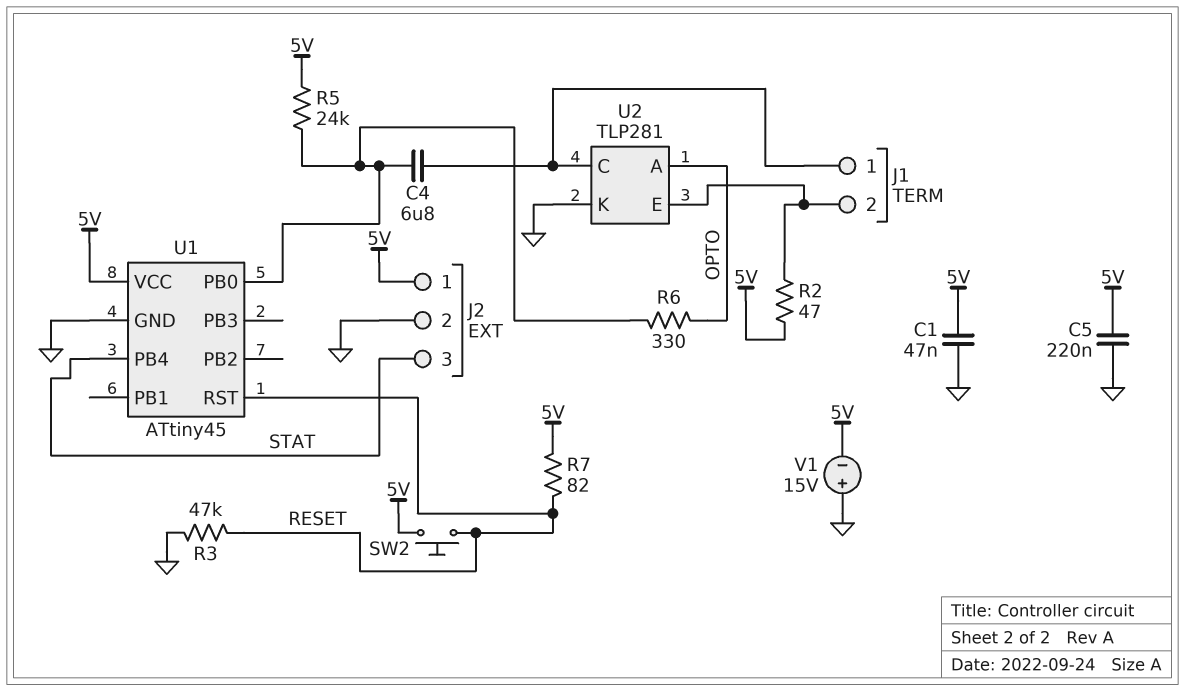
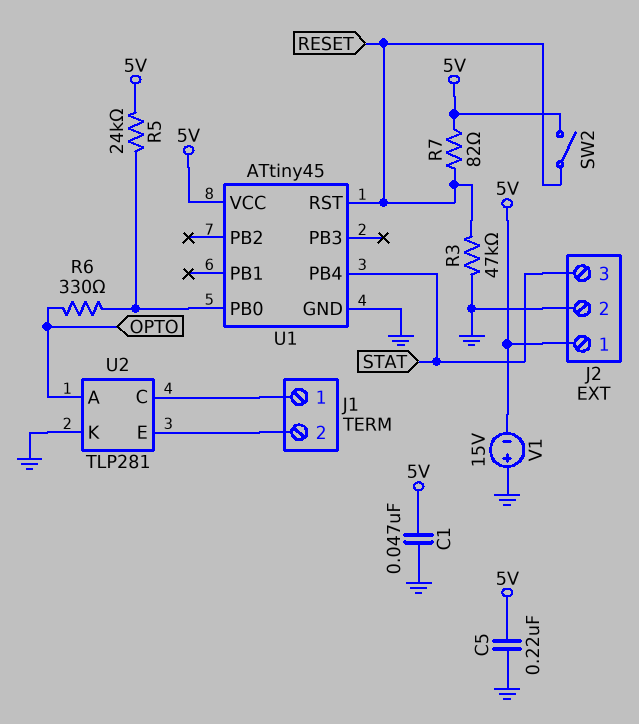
C4: 6.8uF (J1/1, U1/PB0) -> none
R2: 47 (5V, J1/2) -> none
SW2: button (5V, RESET) -> switch (5V, RESET)

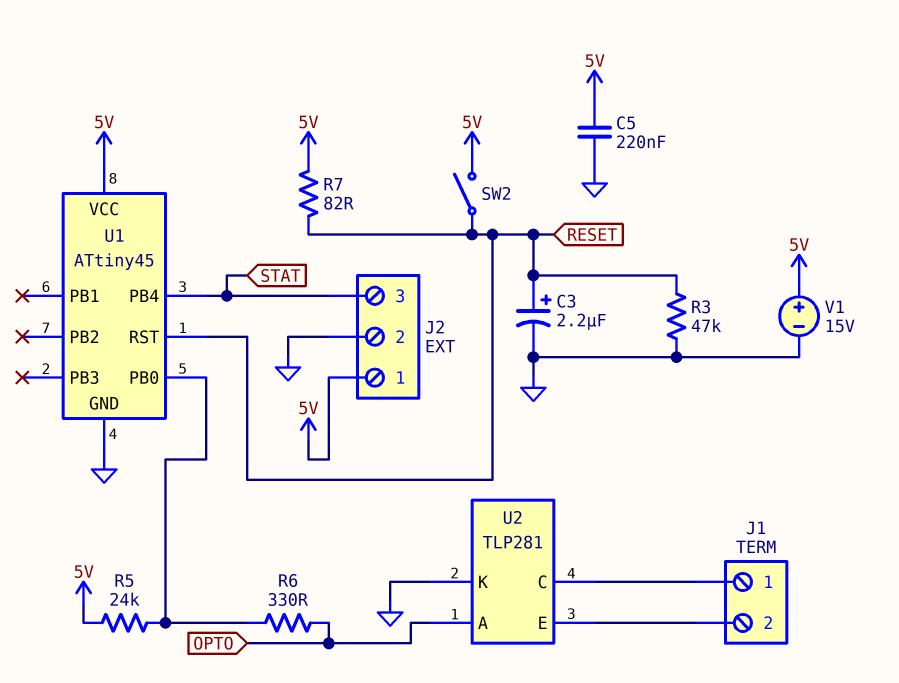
C1: 47nF (5V, GND) -> none
C3: none -> 2.2uF (plus RESET, minus GND)
V1: 15V (plus GND, minus 5V) -> 15V (plus 5V, minus GND)

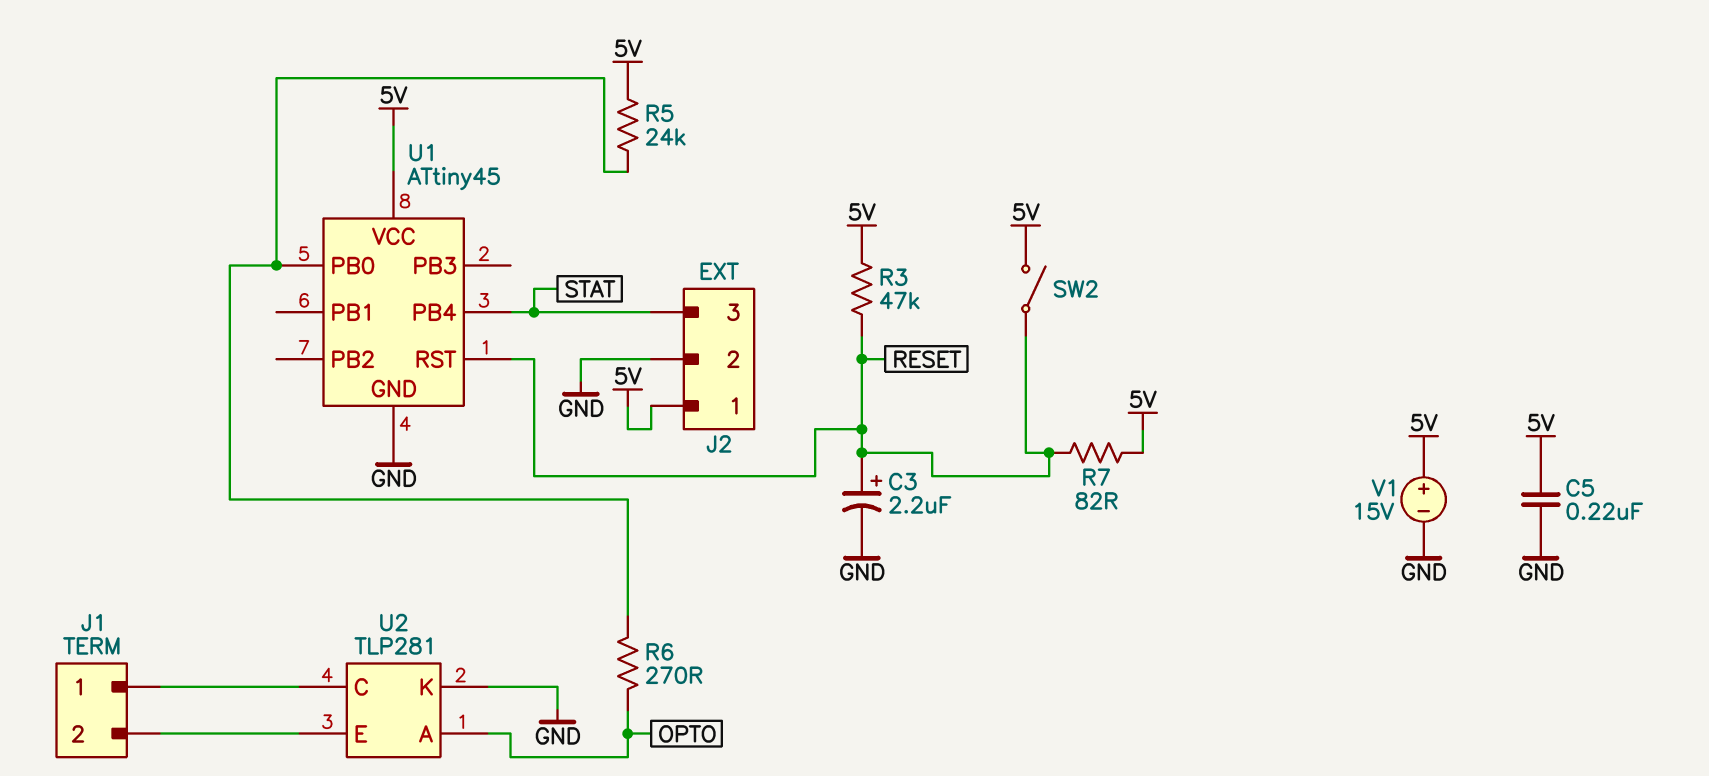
R3: 47k (GND, RESET) -> 47k (5V, RESET)
R6: 330 (OPTO, U1/PB0) -> 270 (OPTO, U1/PB0)

